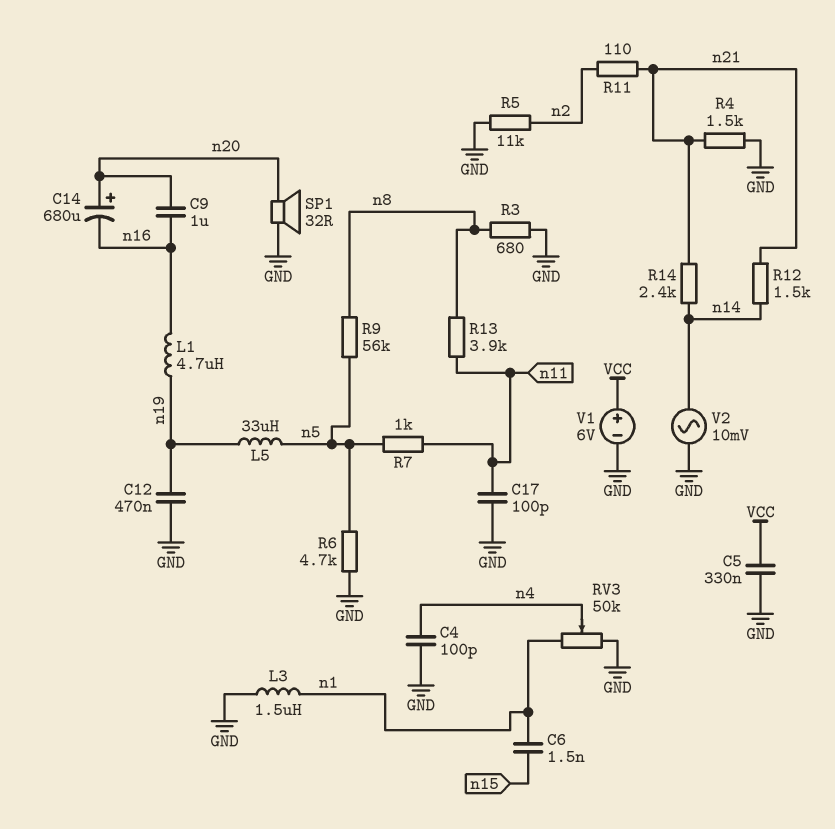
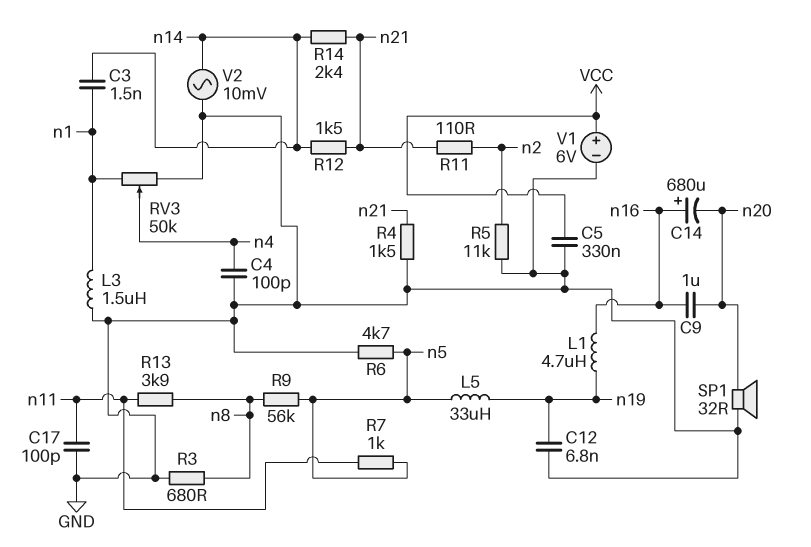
C3: none -> 1.5nF (n1, n14)
C6: 1.5nF (n1, n15) -> none
C12: 470nF (GND, n19) -> 6.8nF (GND, n19)
C14: 680uF (plus n20, minus n16) -> 680uF (plus n16, minus n20)

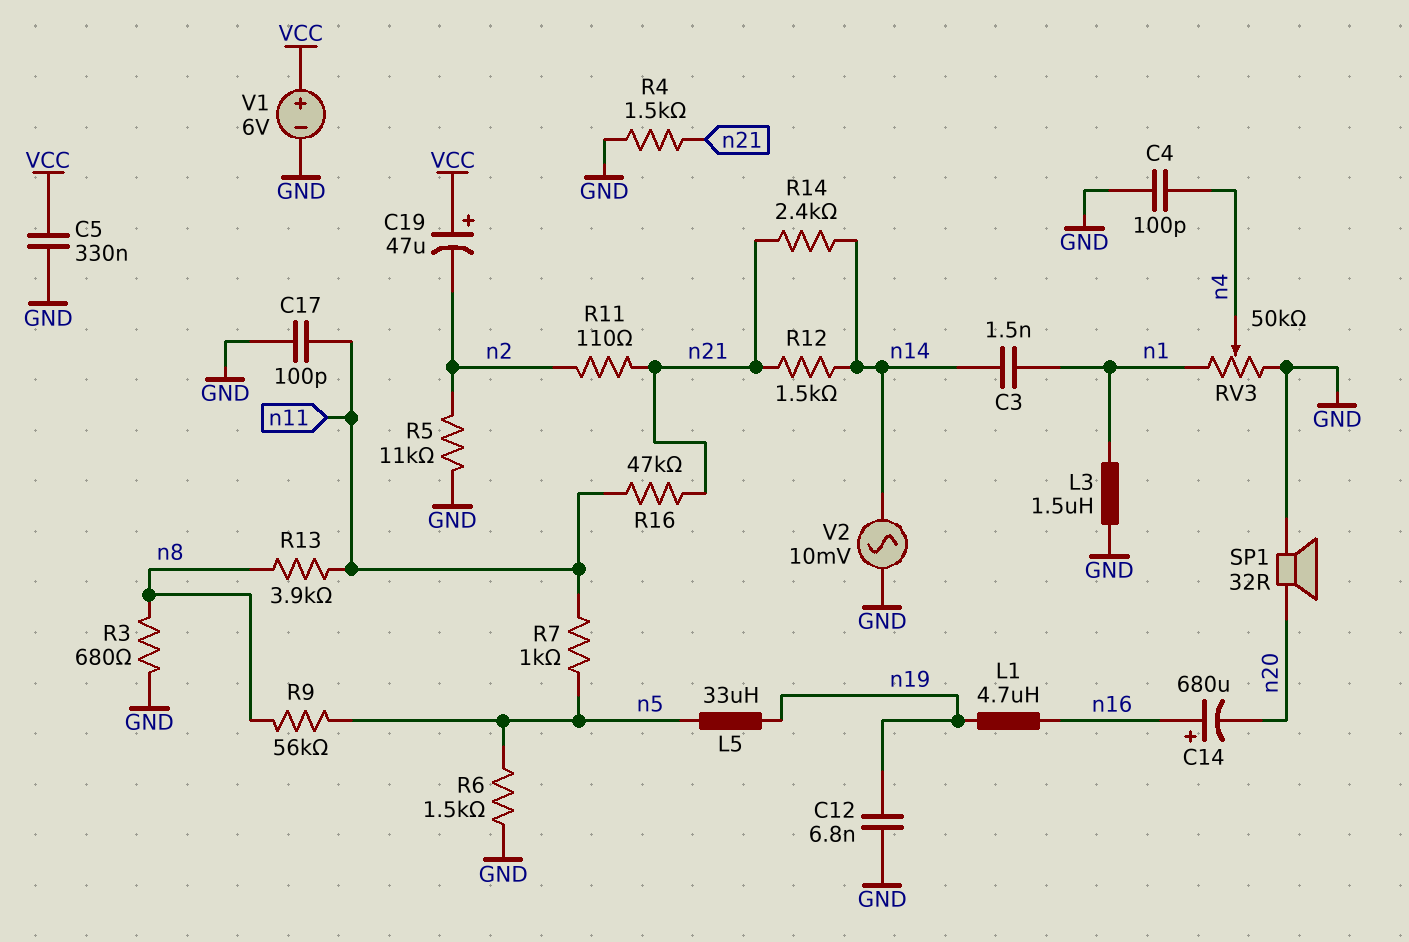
C9: 1uF (n16, n20) -> none
C19: none -> 47uF (plus VCC, minus n2)
R6: 4.7k (GND, n5) -> 1.5k (GND, n5)
R16: none -> 47k (n11, n21)

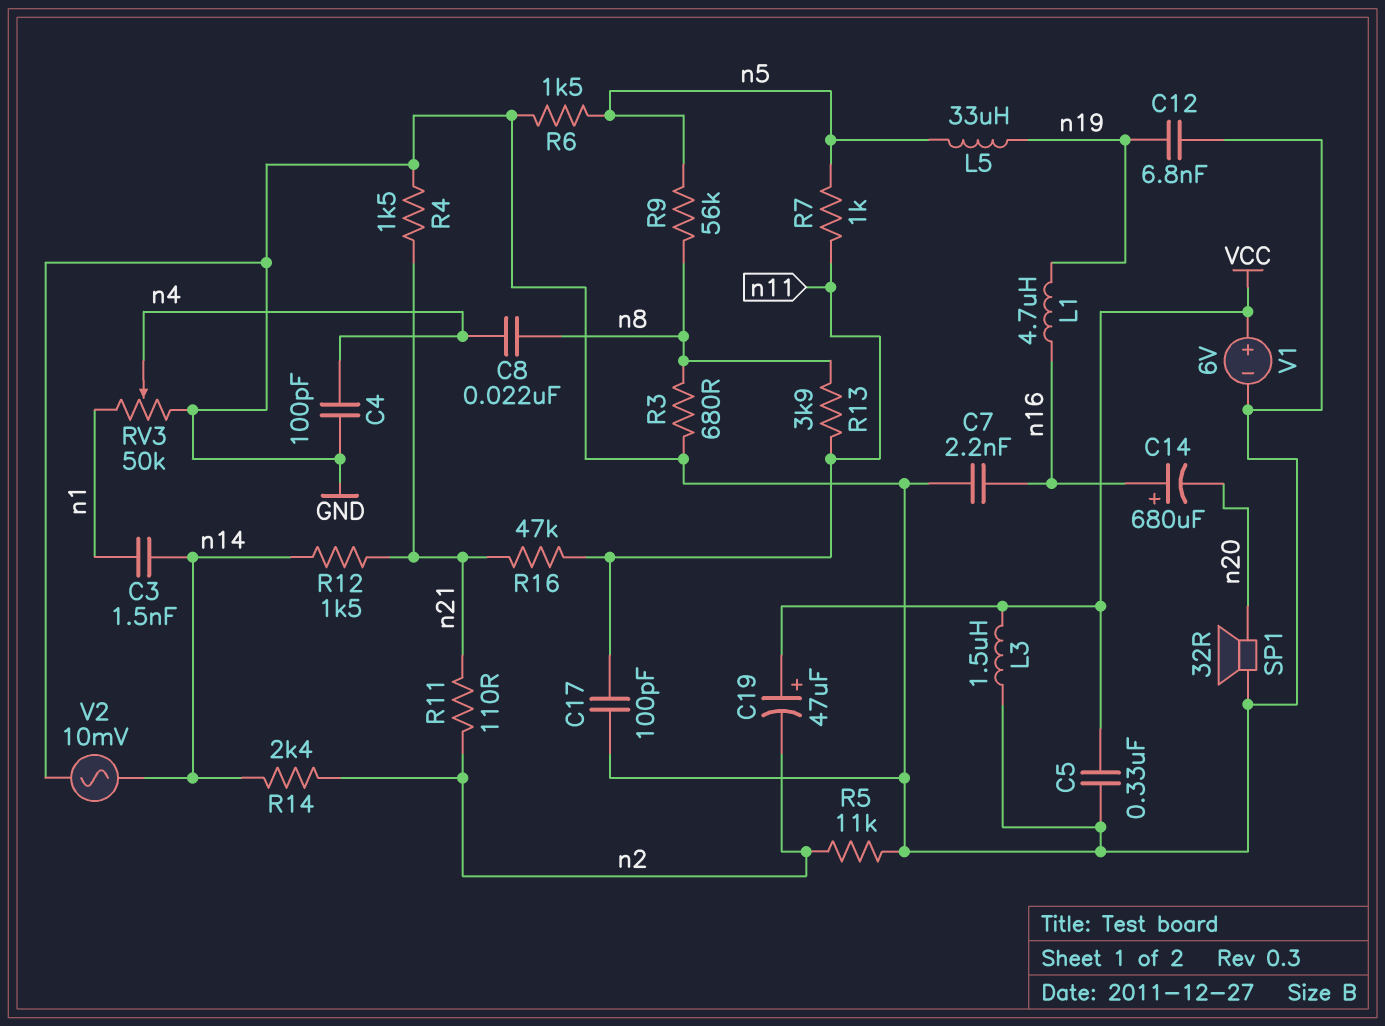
C7: none -> 2.2nF (GND, n16)
C8: none -> 22nF (n4, n8)
L3: 1.5uH (GND, n1) -> 1.5uH (GND, VCC)
R14: 2.4k (n14, n21) -> 2.4k (n2, n14)

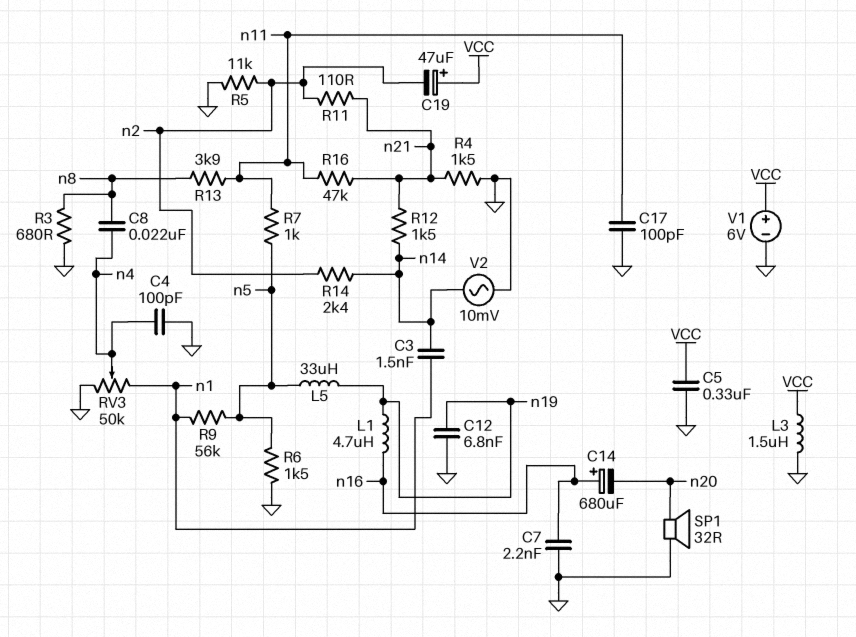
R9: 56k (n5, n8) -> 56k (n1, n5)

